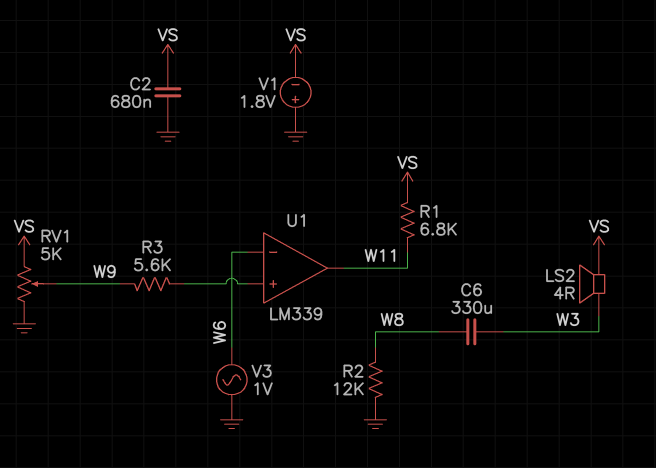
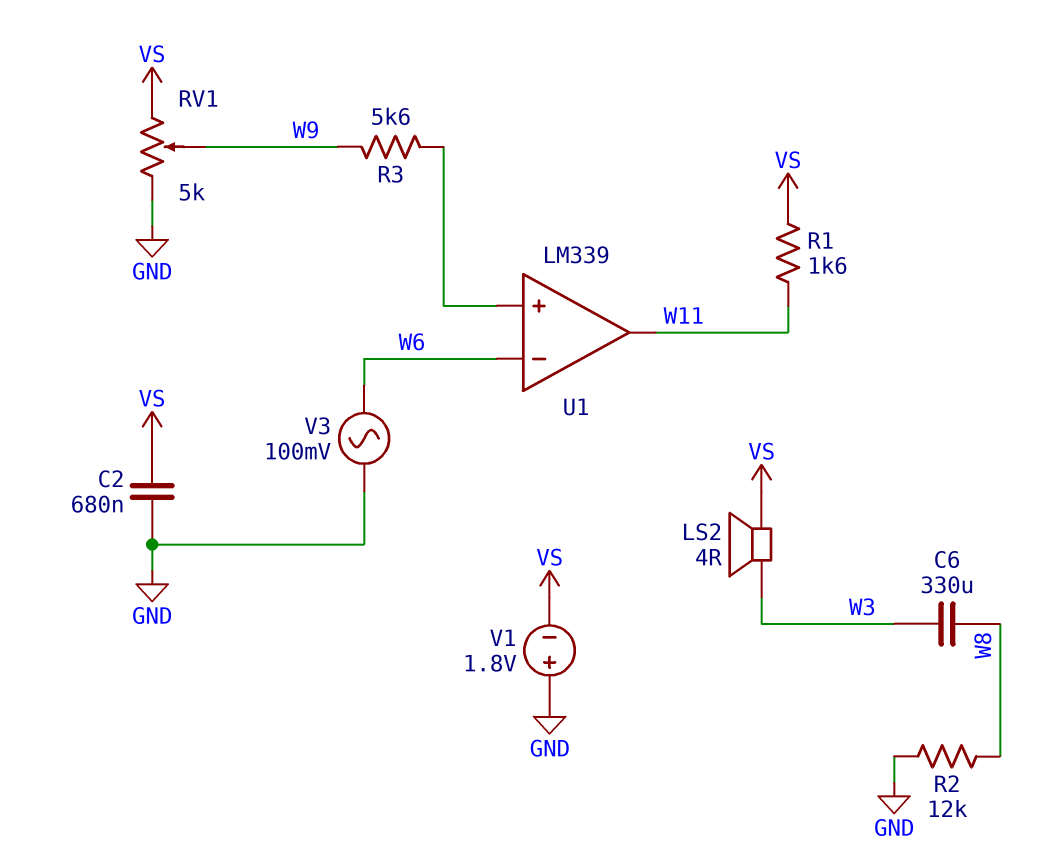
R1: 6.8k (VS, W11) -> 1.6k (VS, W11)
V3: AC 1V (GND, W6) -> AC 100mV (GND, W6)

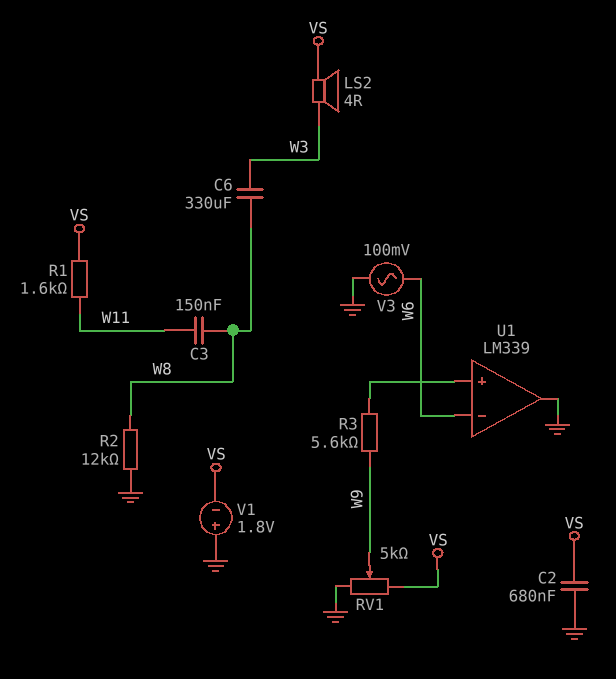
C3: none -> 150nF (W8, W11)
U1 pin out: W11 -> GND

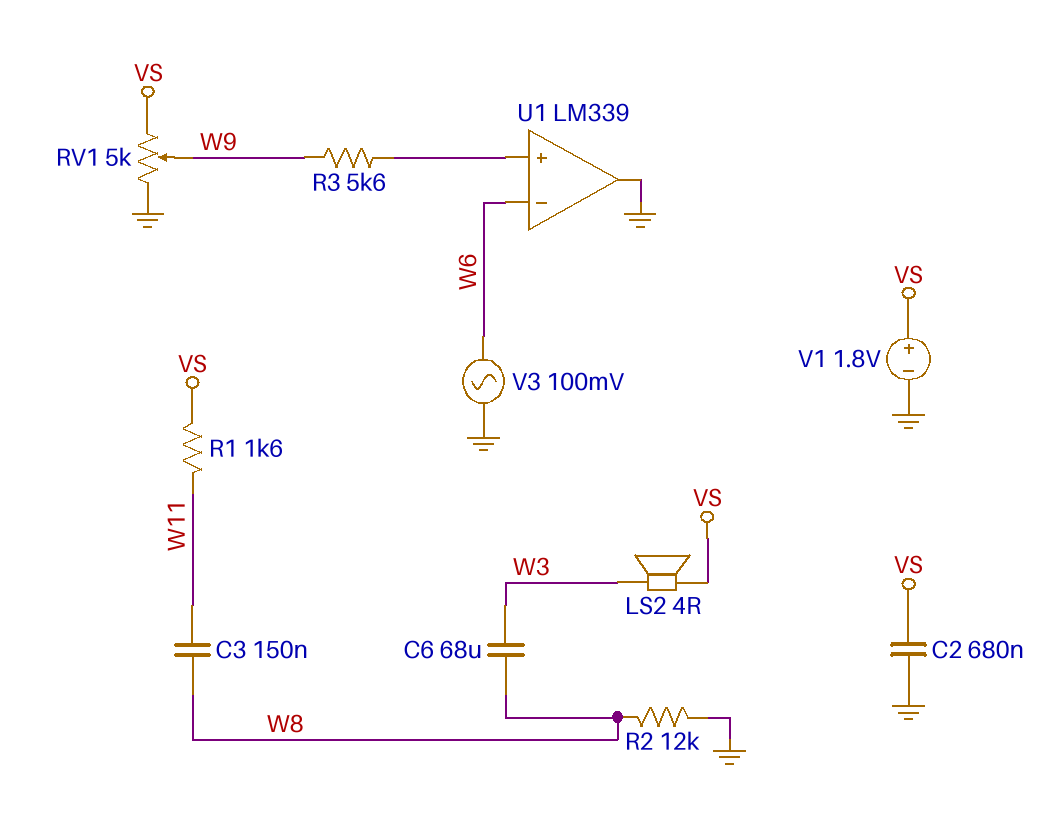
C6: 330uF (W3, W8) -> 68uF (W3, W8)
V1: 1.8V (plus GND, minus VS) -> 1.8V (plus VS, minus GND)

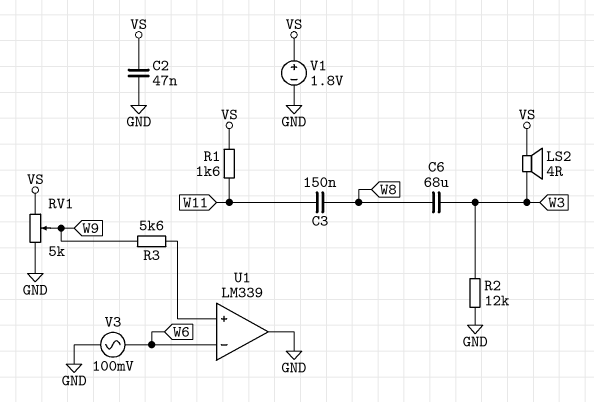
C2: 680nF (GND, VS) -> 47nF (GND, VS)
R2: 12k (GND, W8) -> 12k (GND, W3)

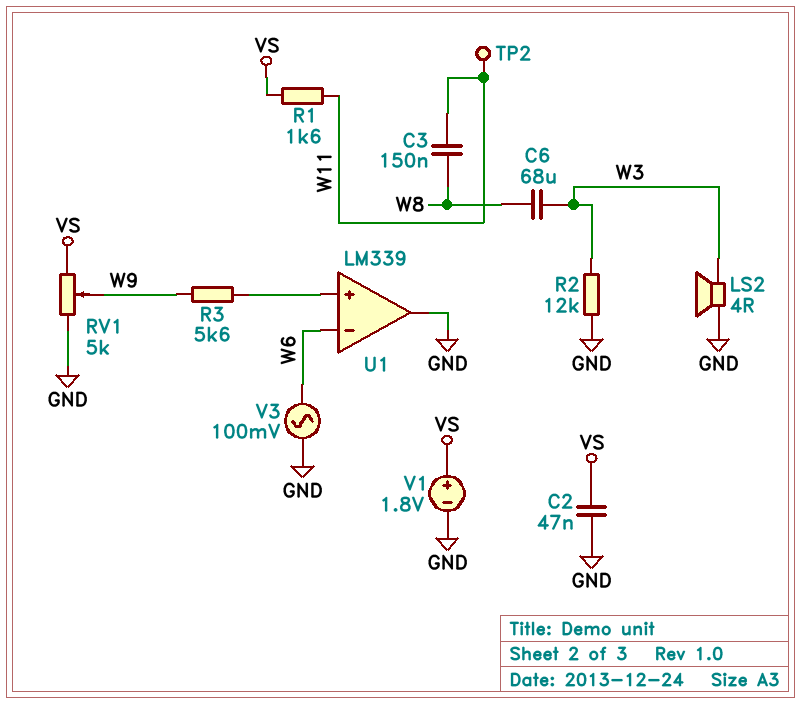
LS2: speaker 4R (VS, W3) -> speaker 4R (GND, W3)
TP2: none -> test point (W11)

